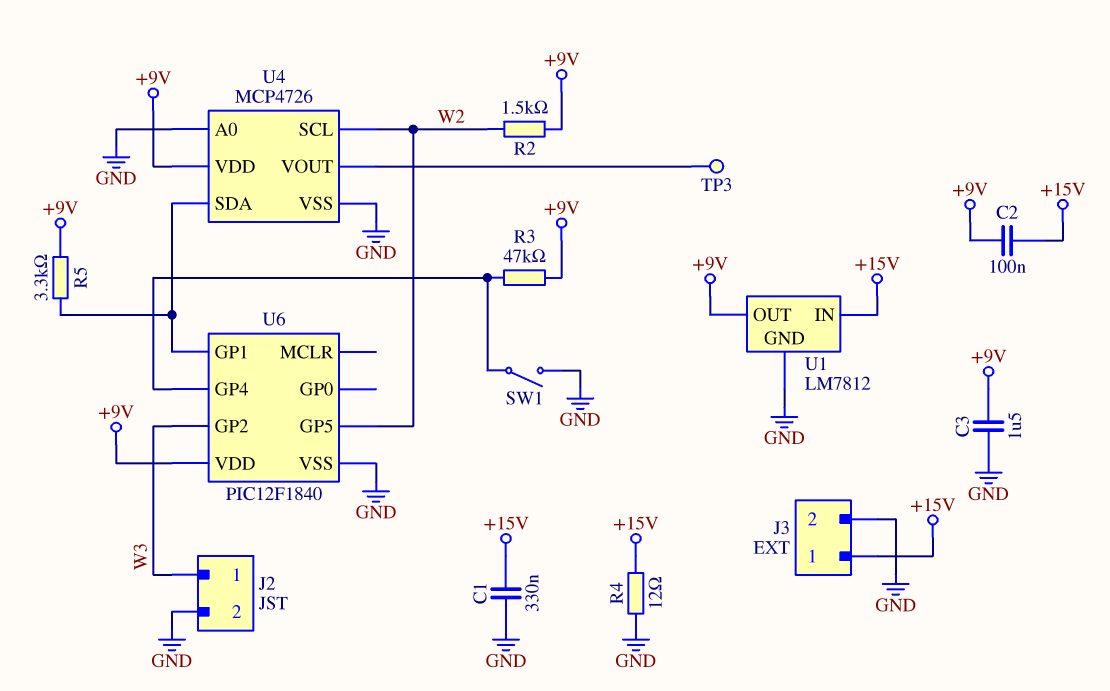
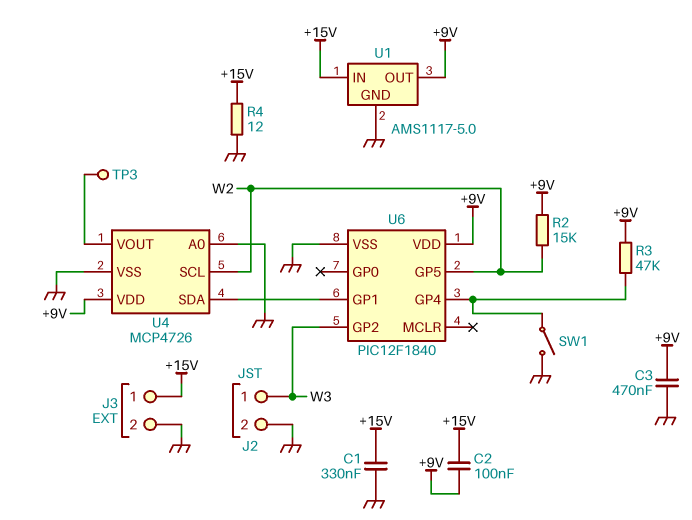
C3: 1.5uF (+9V, GND) -> 470nF (+9V, GND)
R2: 1.5k (+9V, W2) -> 15k (+9V, W2)
R5: 3.3k (+9V, U4/SDA) -> none
U1: LM7812 -> AMS1117-5.0

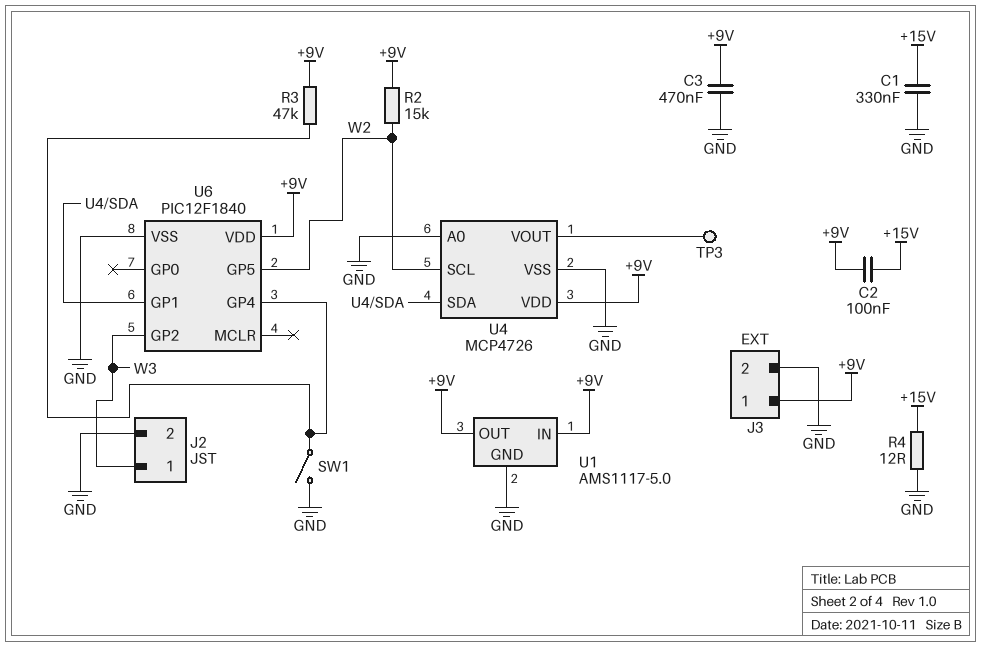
J3 pin 1: +15V -> +9V
U1 pin IN: +15V -> +9V

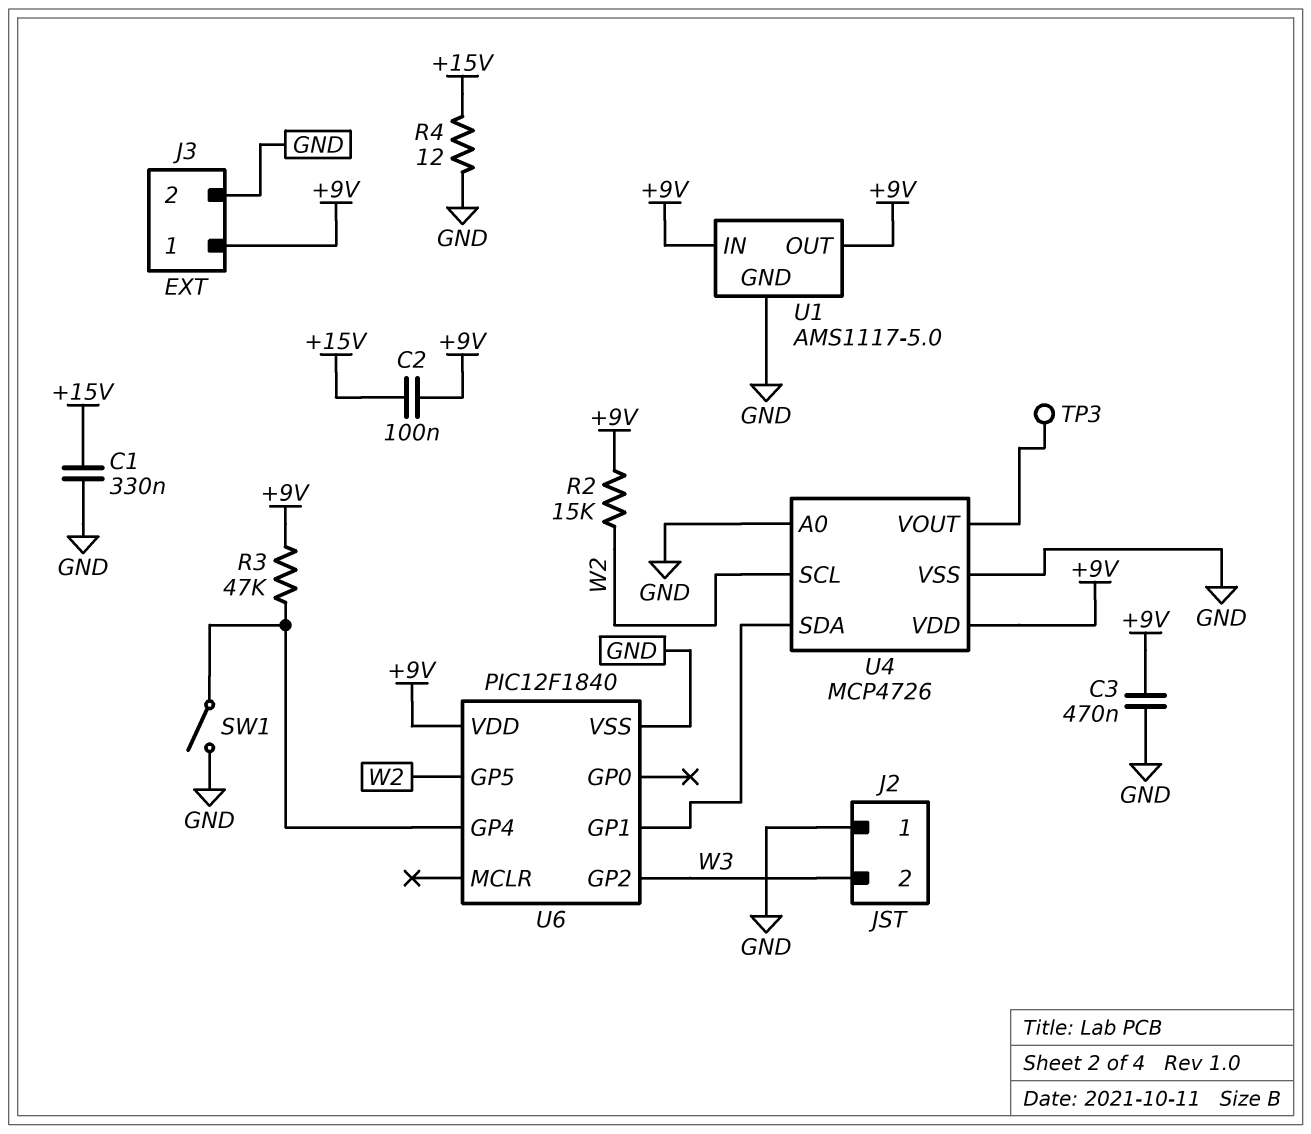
J2 pin 1: W3 -> GND
J2 pin 2: GND -> W3

